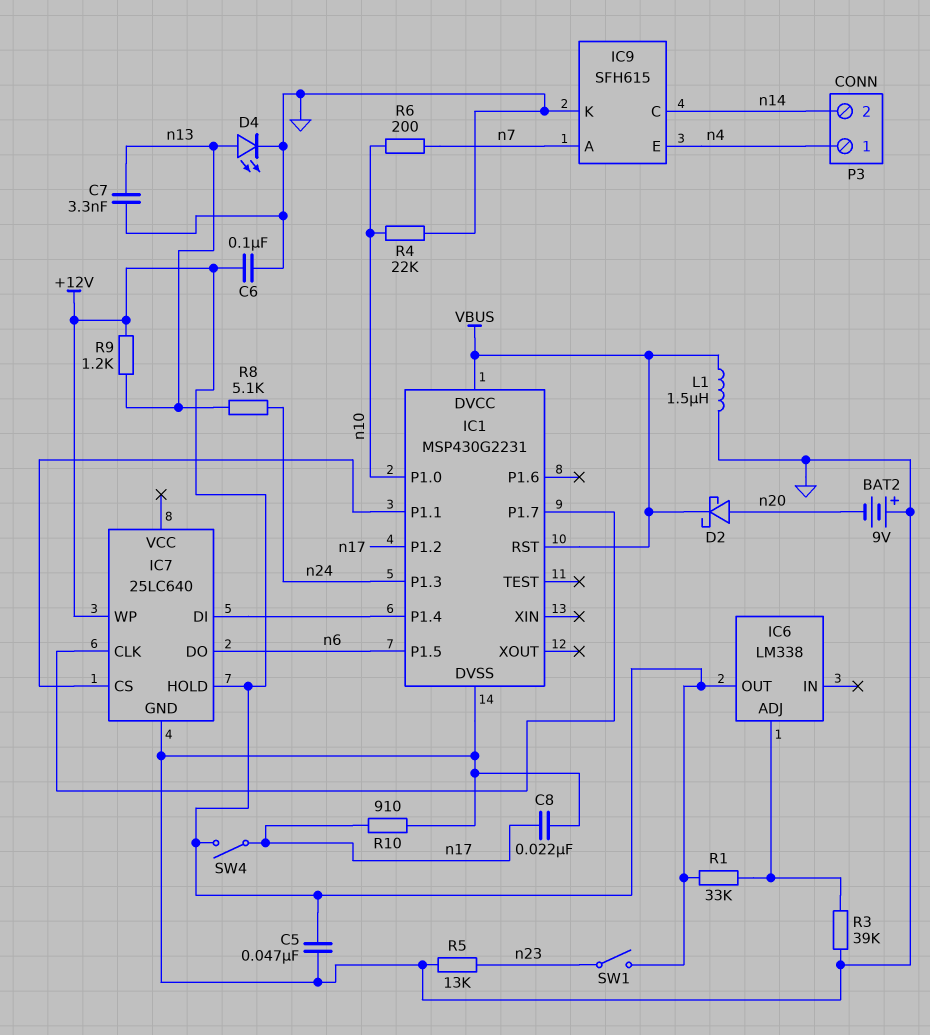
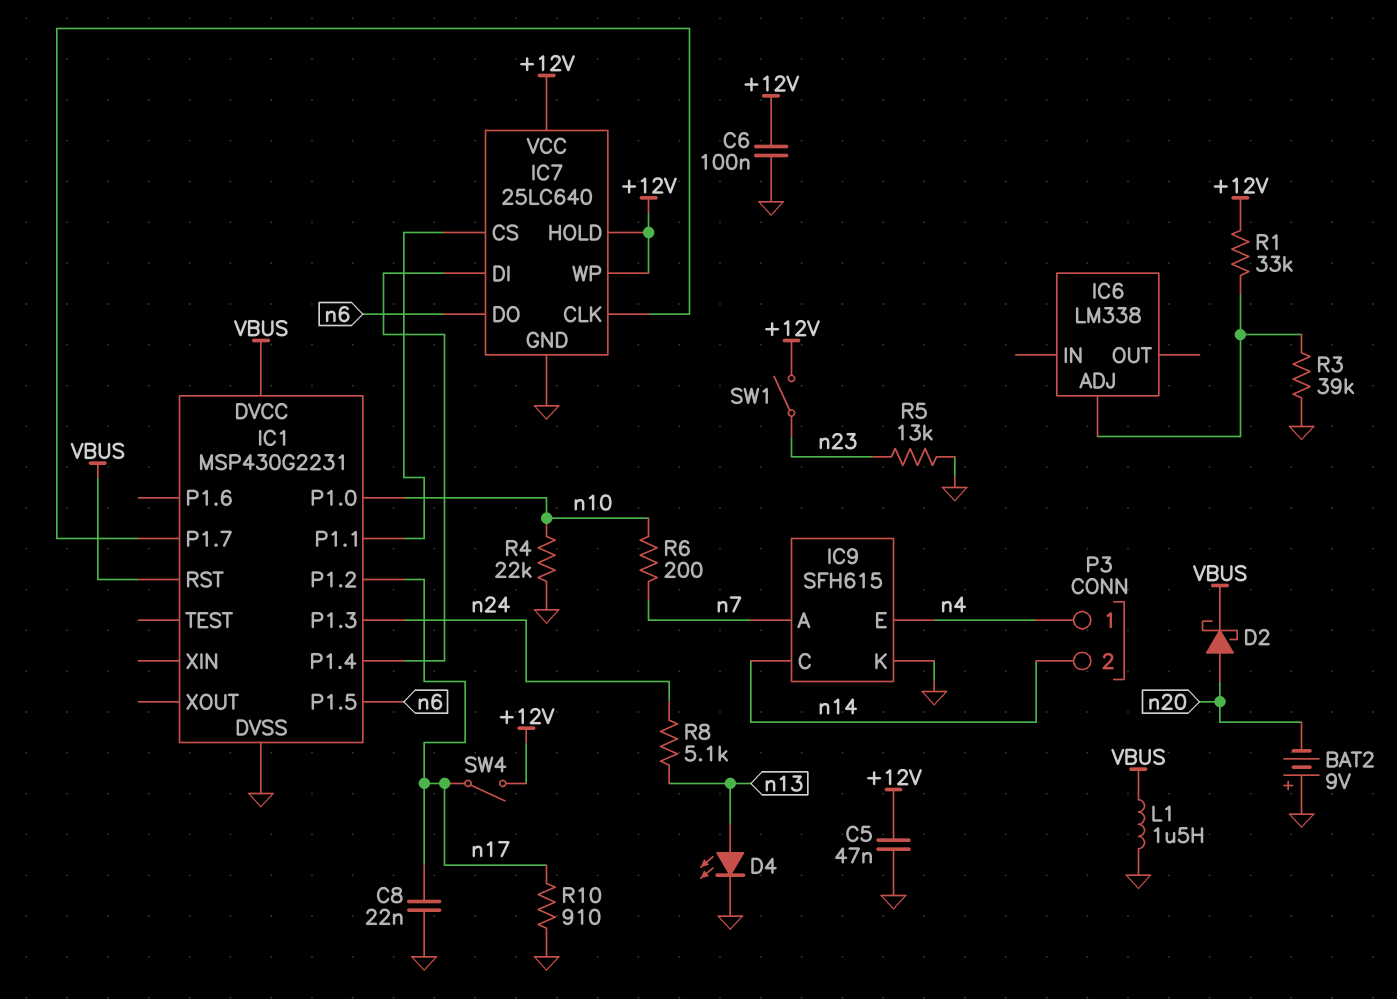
C7: 3.3nF (GND, n13) -> none
IC6 pin OUT: +12V -> none
IC7 pin VCC: none -> +12V
R9: 1.2k (+12V, n13) -> none

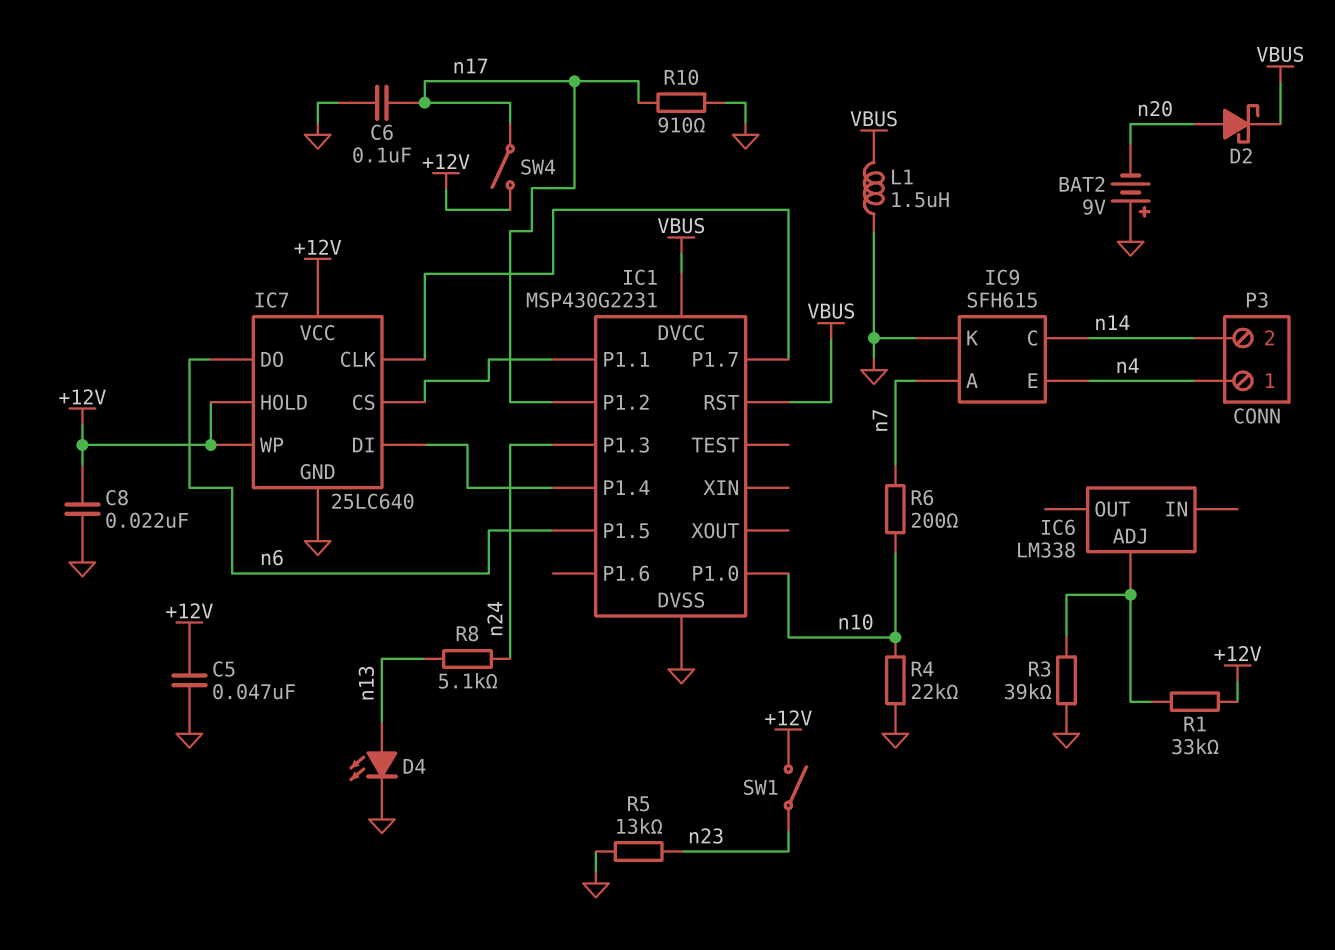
C6: 100nF (+12V, GND) -> 100nF (GND, n17)
C8: 22nF (GND, n17) -> 22nF (+12V, GND)

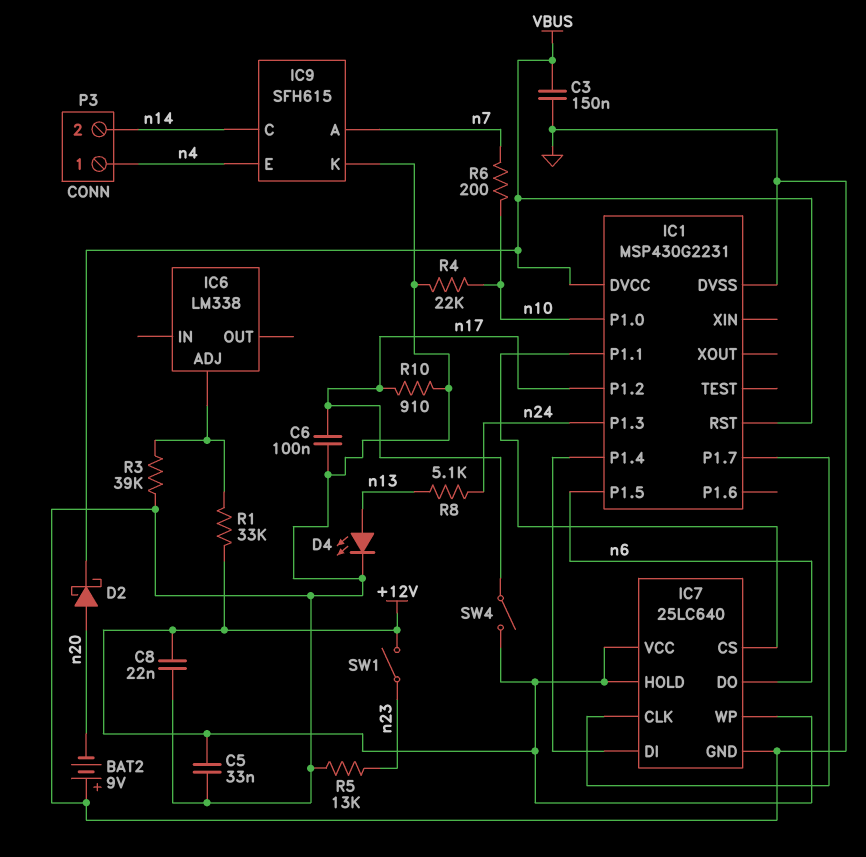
C3: none -> 150nF (GND, VBUS)
C5: 47nF (+12V, GND) -> 33nF (+12V, GND)
L1: 1.5uH (GND, VBUS) -> none

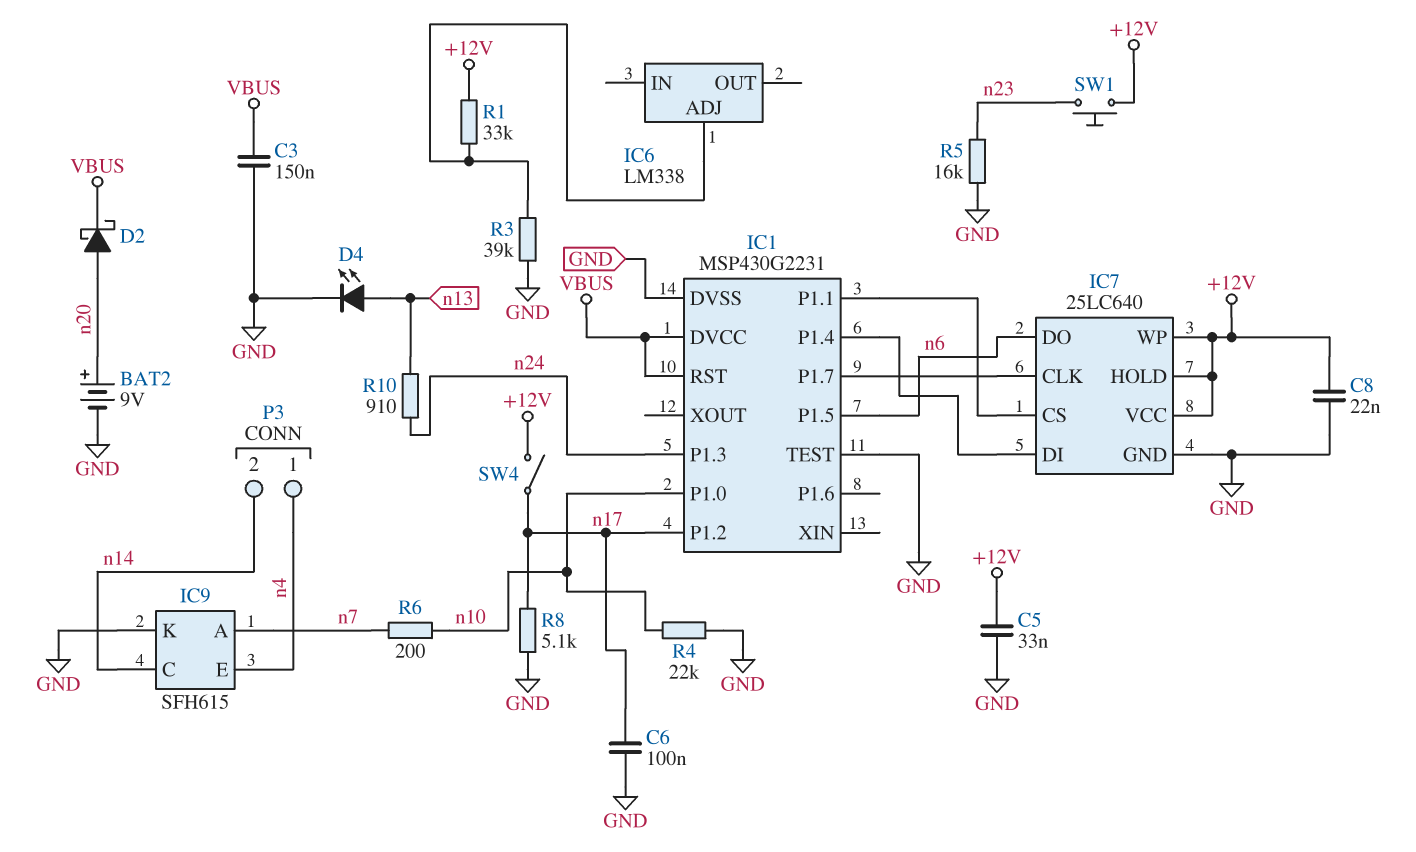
BAT2: 9V (plus GND, minus n20) -> 9V (plus n20, minus GND)
IC1 pin TEST: none -> GND
R5: 13k (GND, n23) -> 16k (GND, n23)
R8: 5.1k (n13, n24) -> 5.1k (GND, n17)
R10: 910 (GND, n17) -> 910 (n13, n24)
SW1: switch (+12V, n23) -> button (+12V, n23)

